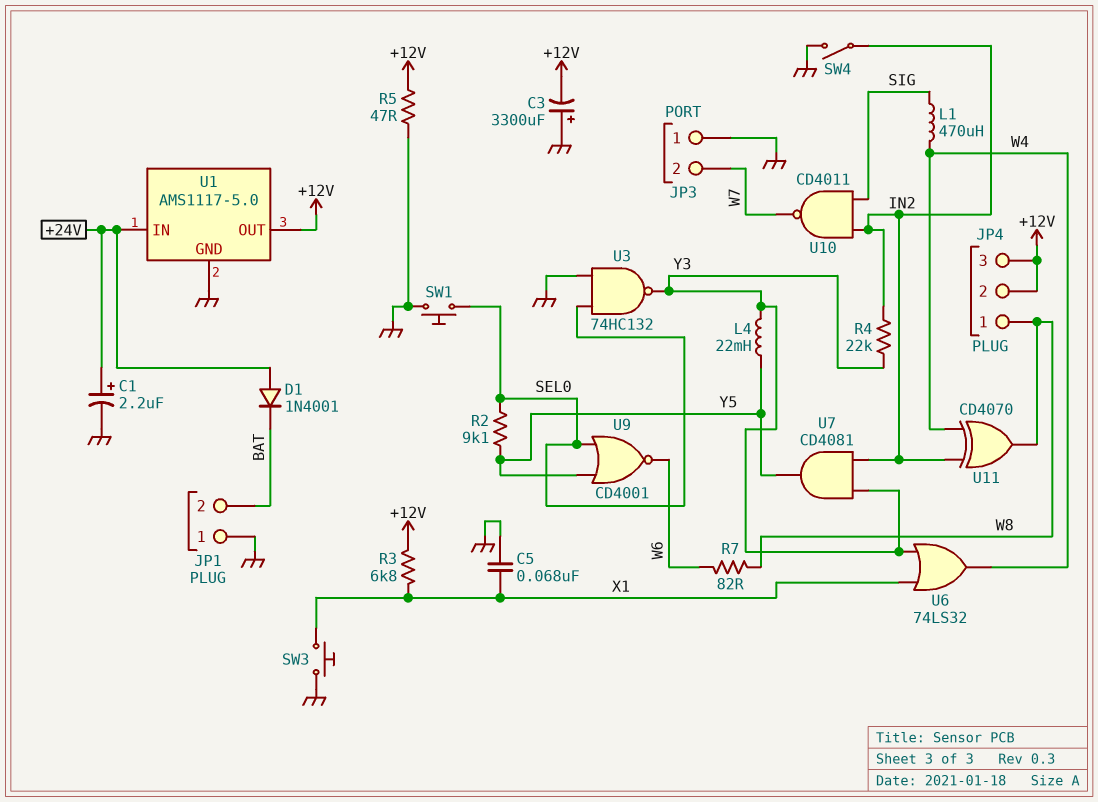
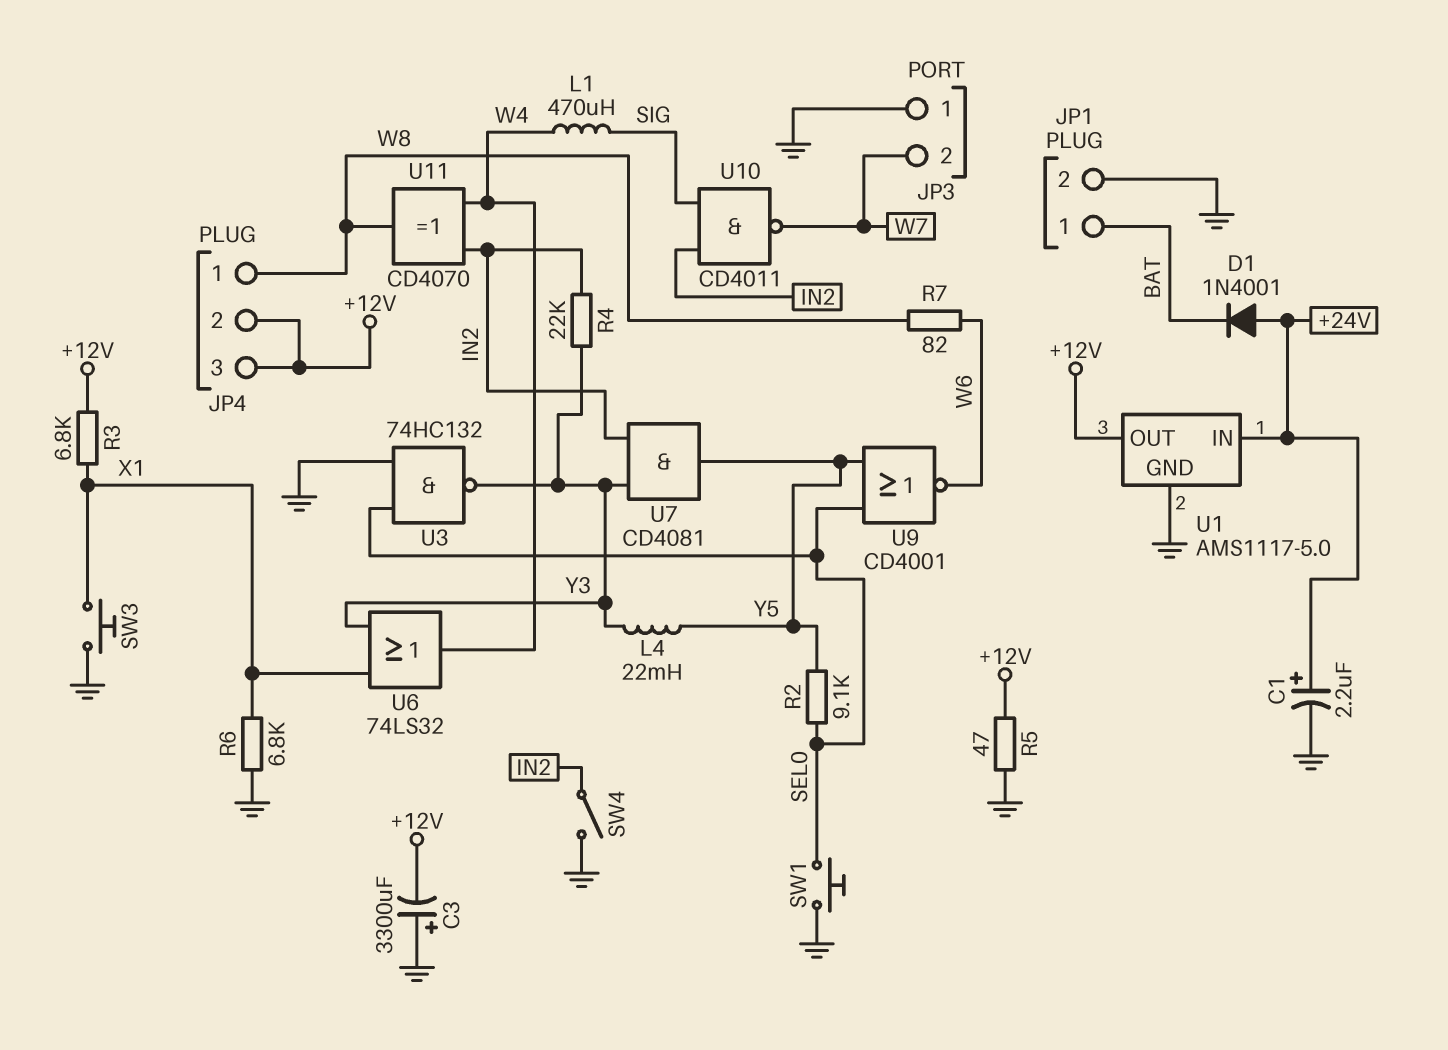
C5: 68nF (GND, X1) -> none
JP1 pin 1: GND -> BAT
JP1 pin 2: BAT -> GND
R6: none -> 6.8k (GND, X1)

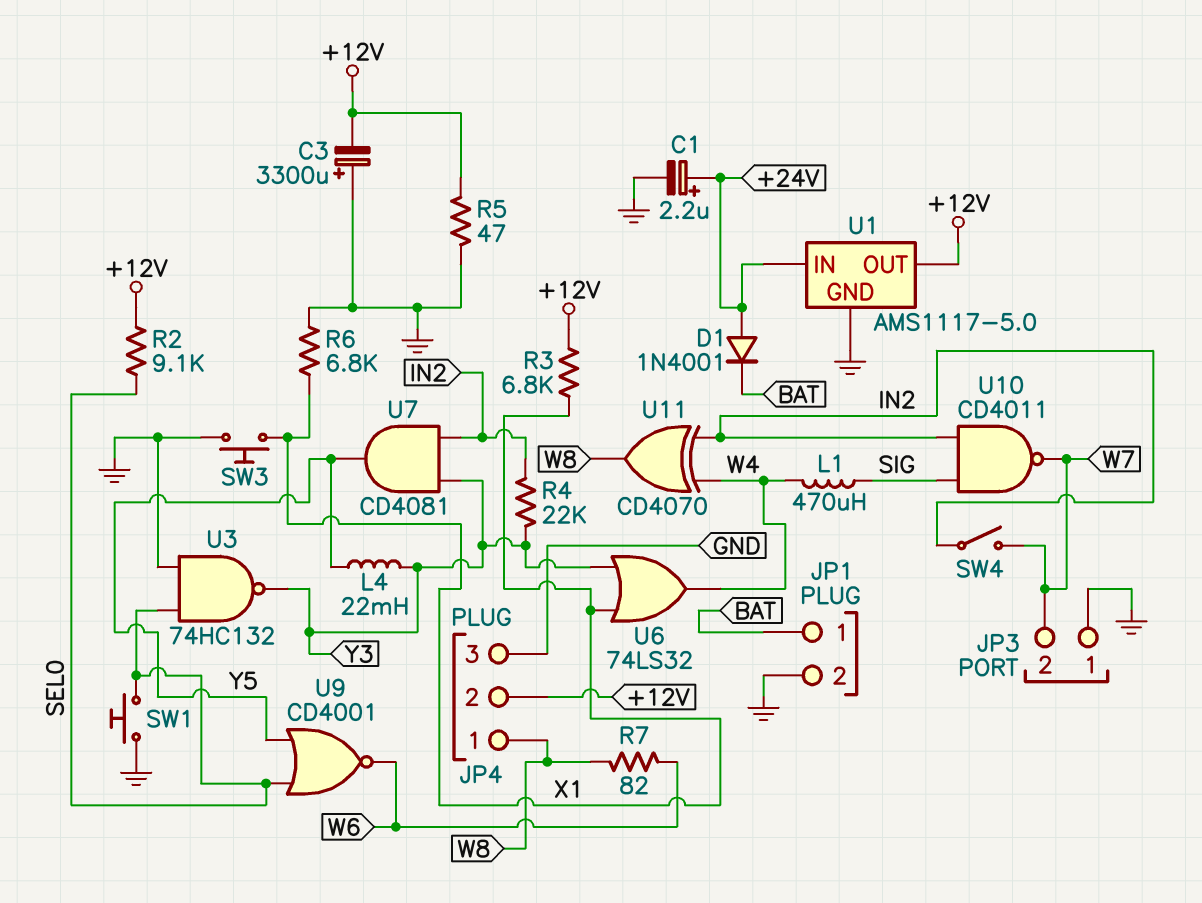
JP4 pin 3: +12V -> GND
R2: 9.1k (SEL0, Y5) -> 9.1k (+12V, SEL0)
SW4: switch (GND, IN2) -> switch (IN2, W7)

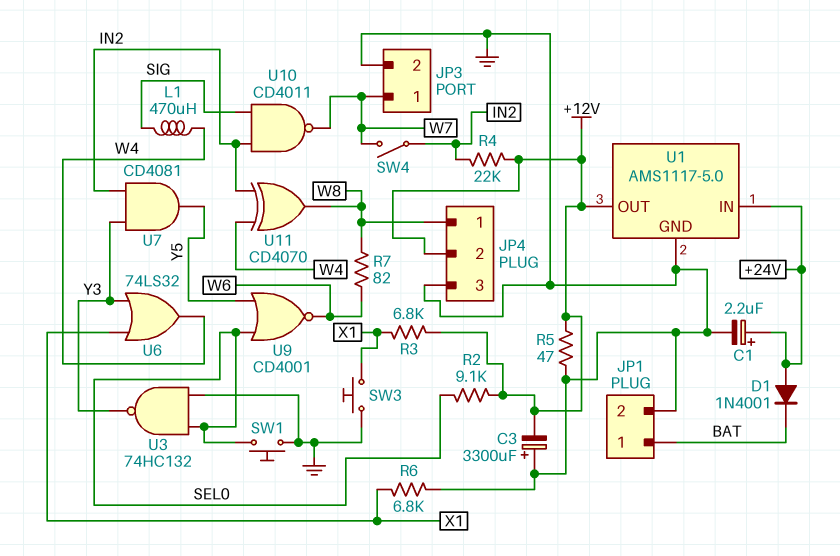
JP3 pin 1: GND -> W7
JP3 pin 2: W7 -> GND
L4: 22mH (Y3, Y5) -> none
R4: 22k (IN2, Y3) -> 22k (+12V, IN2)

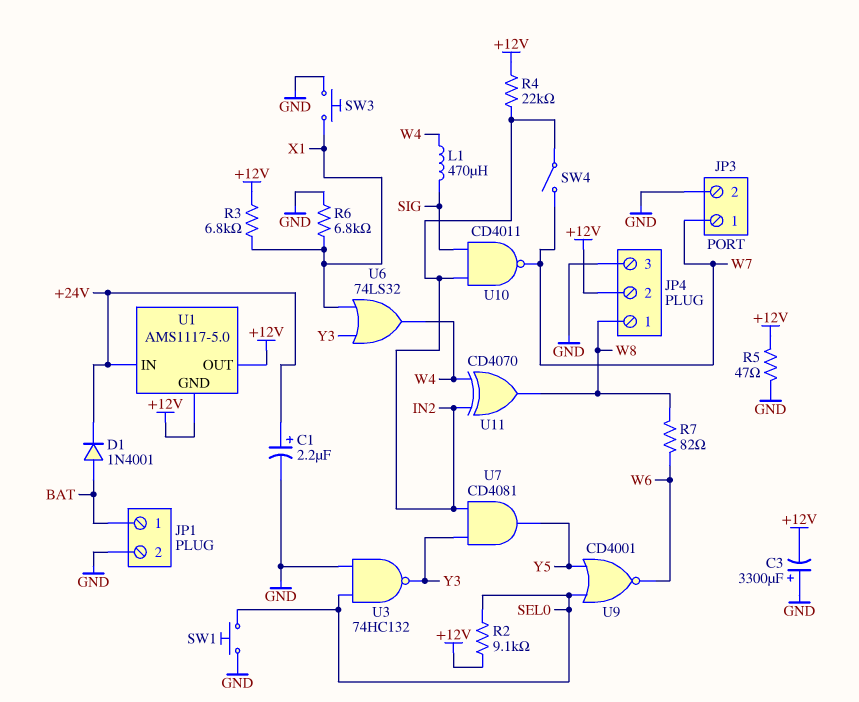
D1: diode 1N4001 (A +24V, K BAT) -> diode 1N4001 (A BAT, K +24V)
U1 pin GND: GND -> +12V

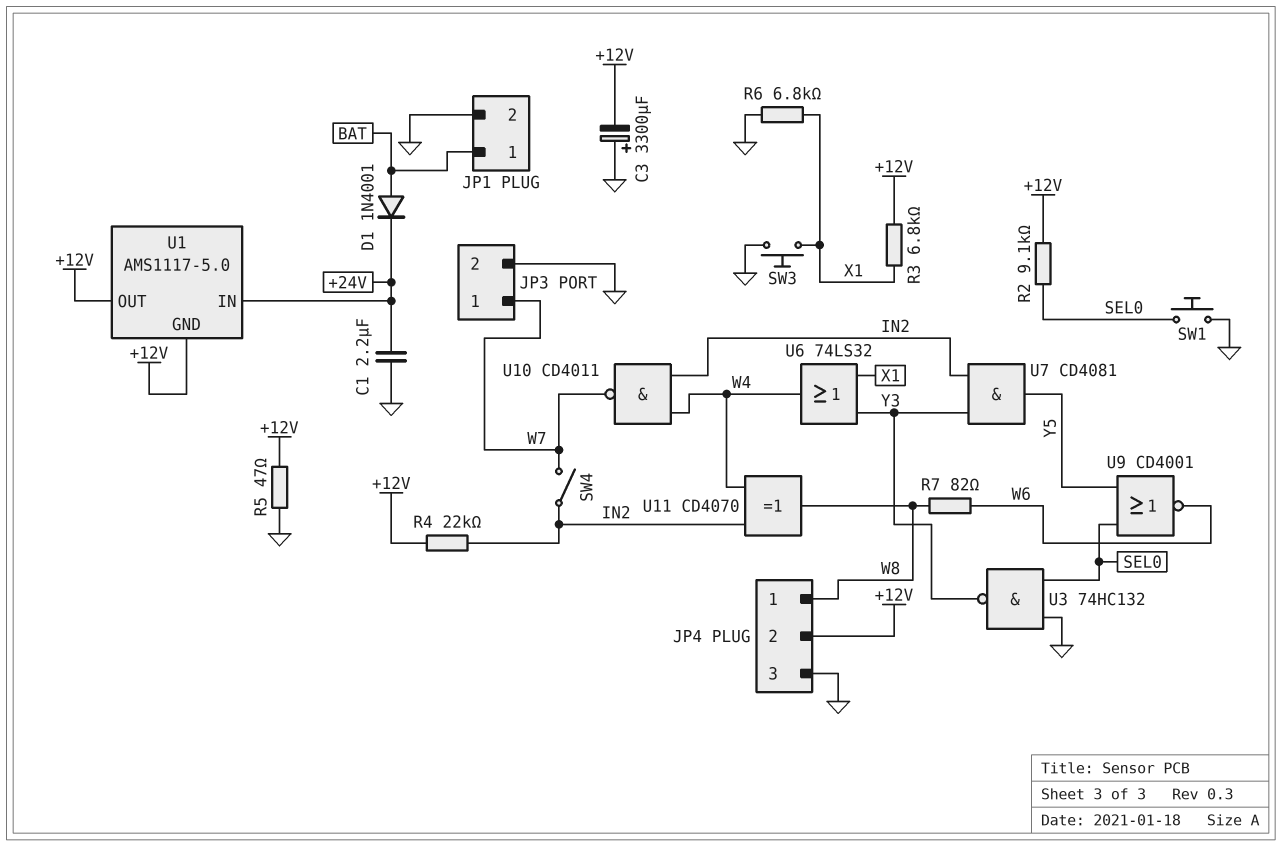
C1: 2.2uF (plus +24V, minus GND) -> 2.2uF (+24V, GND)
L1: 470uH (SIG, W4) -> none
U10: NAND CD4011 (in IN2, in SIG, out W7) -> NAND CD4011 (in IN2, in W4, out W7)

